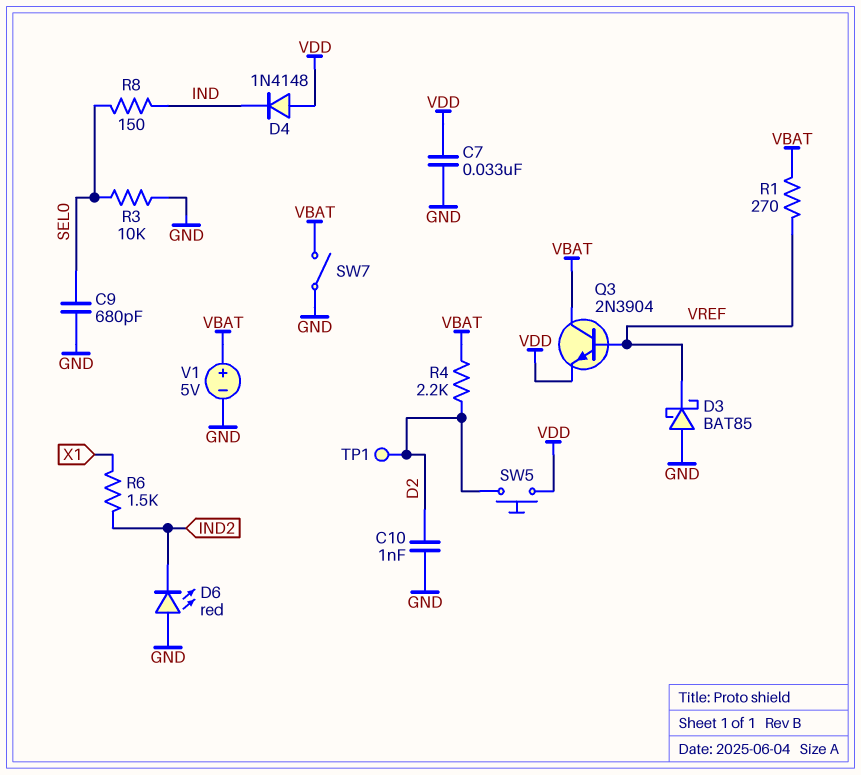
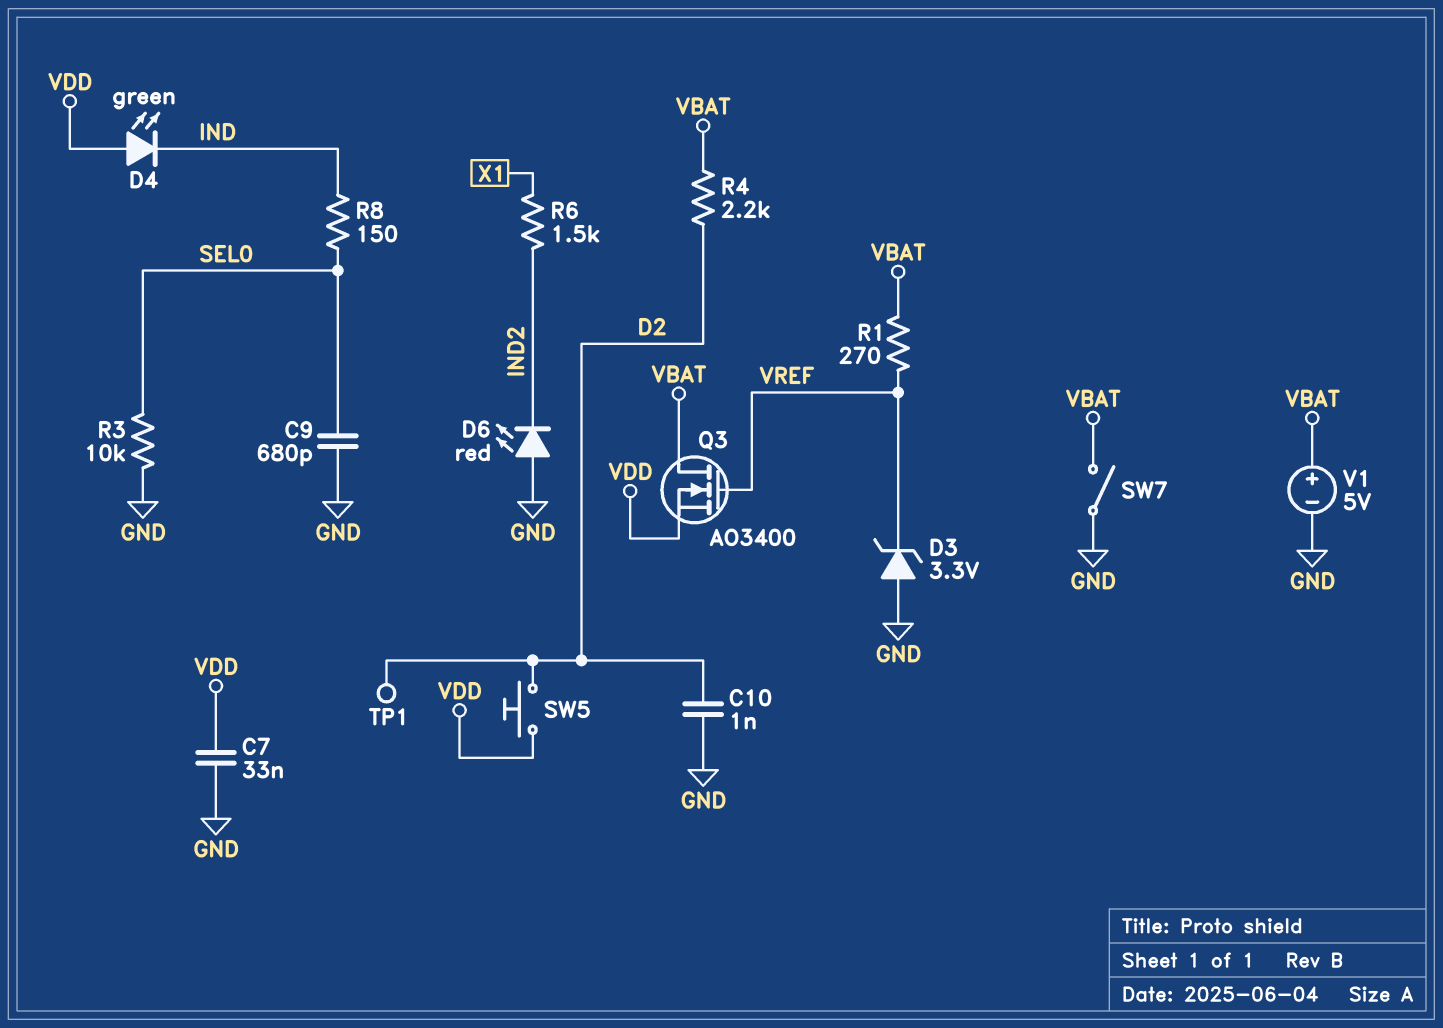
D3: schottky BAT85 (A GND, K VREF) -> zener 3.3V (A GND, K VREF)
D4: diode 1N4148 (A VDD, K IND) -> LED green (A VDD, K IND)
Q3: NPN 2N3904 (B VREF, C VBAT, E VDD) -> NMOS AO3400 (G VREF, D VBAT, S VDD)

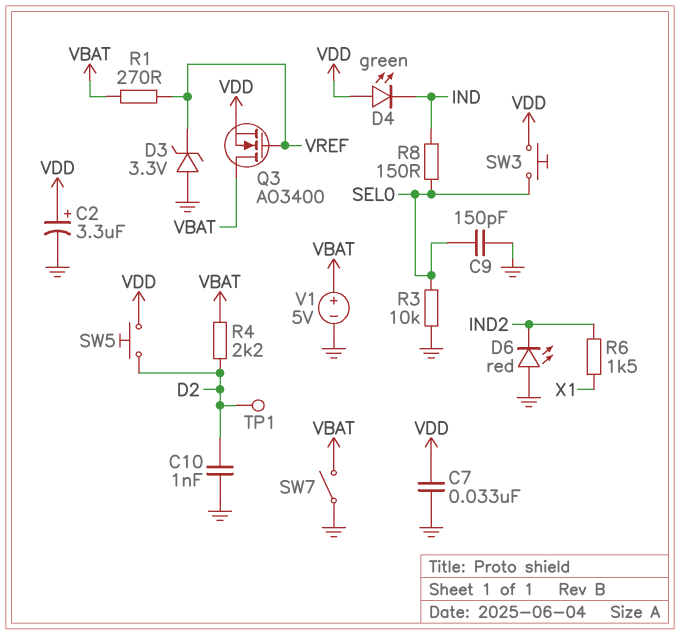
C2: none -> 3.3uF (plus VDD, minus GND)
C9: 680pF (GND, SEL0) -> 150pF (GND, SEL0)
SW3: none -> button (SEL0, VDD)

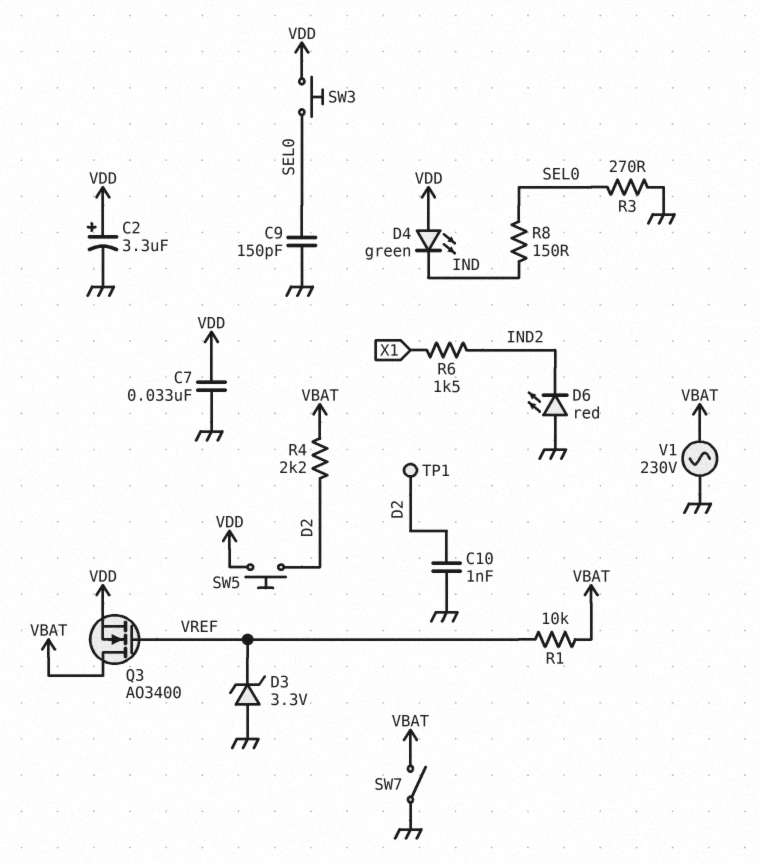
R1: 270 (VBAT, VREF) -> 10k (VBAT, VREF)
R3: 10k (GND, SEL0) -> 270 (GND, SEL0)
V1: 5V (plus VBAT, minus GND) -> AC 230V (GND, VBAT)

